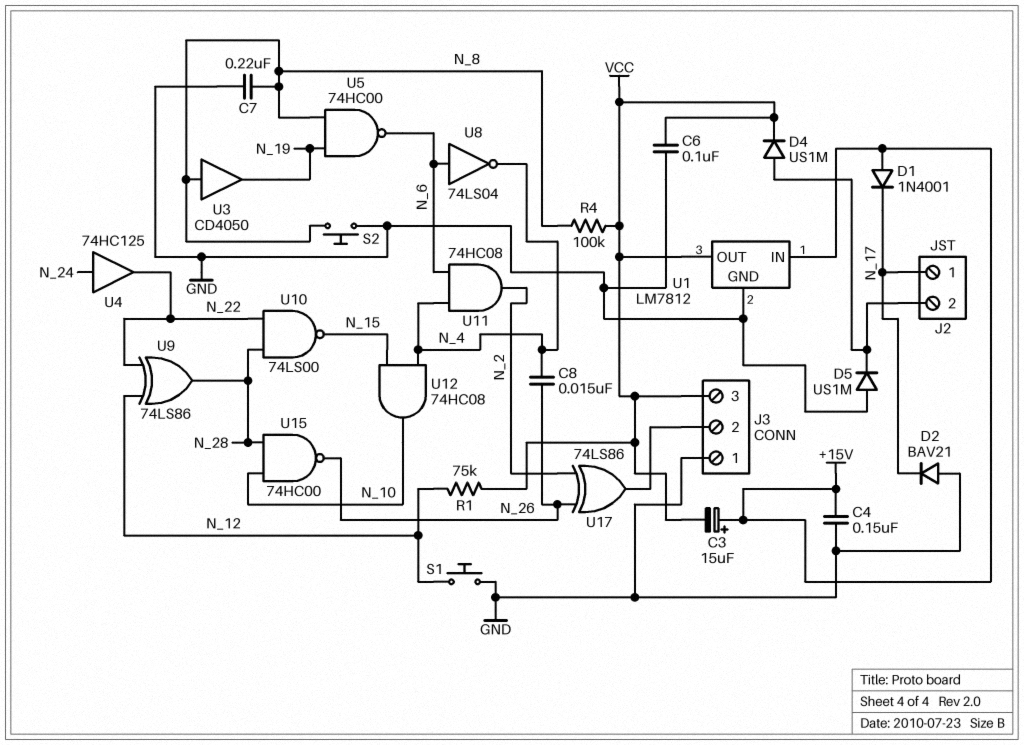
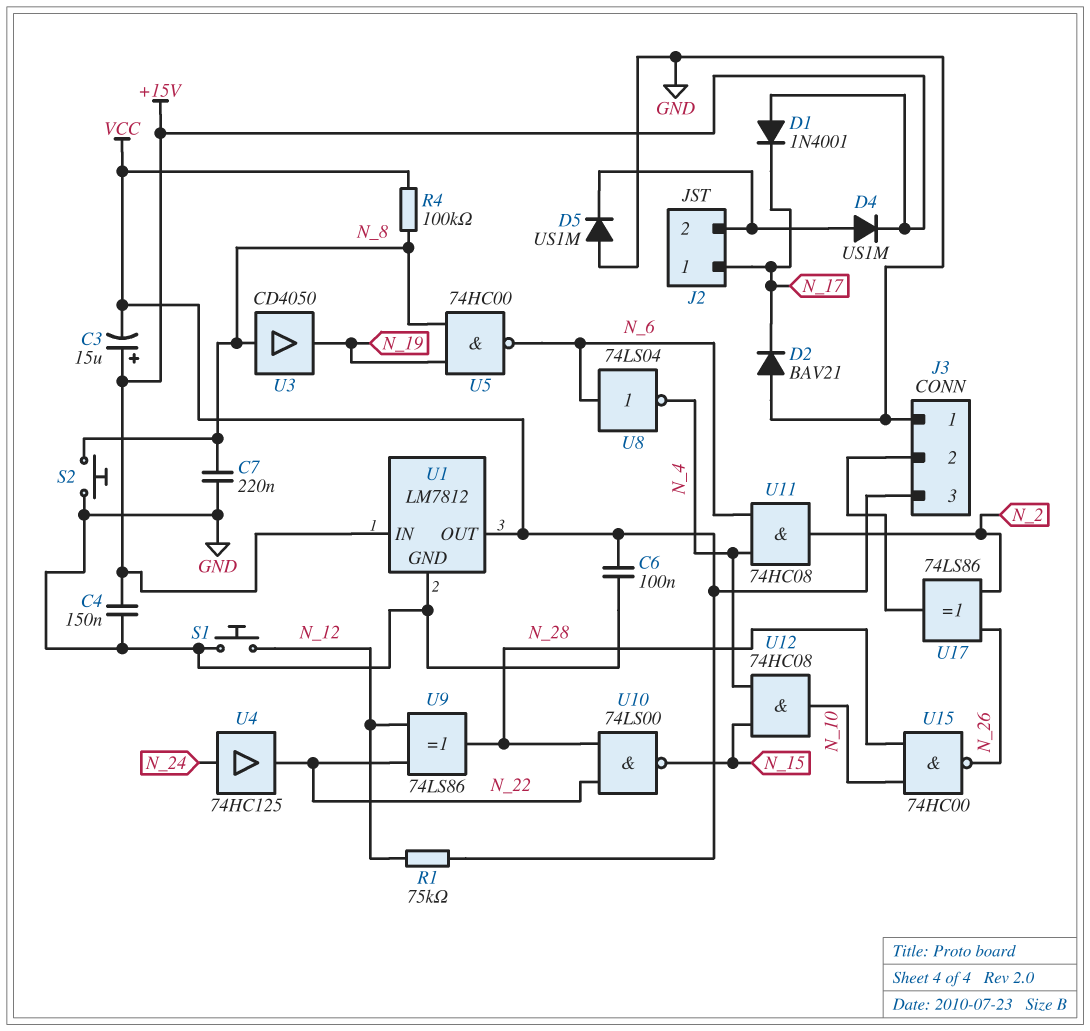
C8: 15nF (N_4, N_26) -> none
D4: diode US1M (A J2/2, K VCC) -> diode US1M (A J2/2, K +15V)

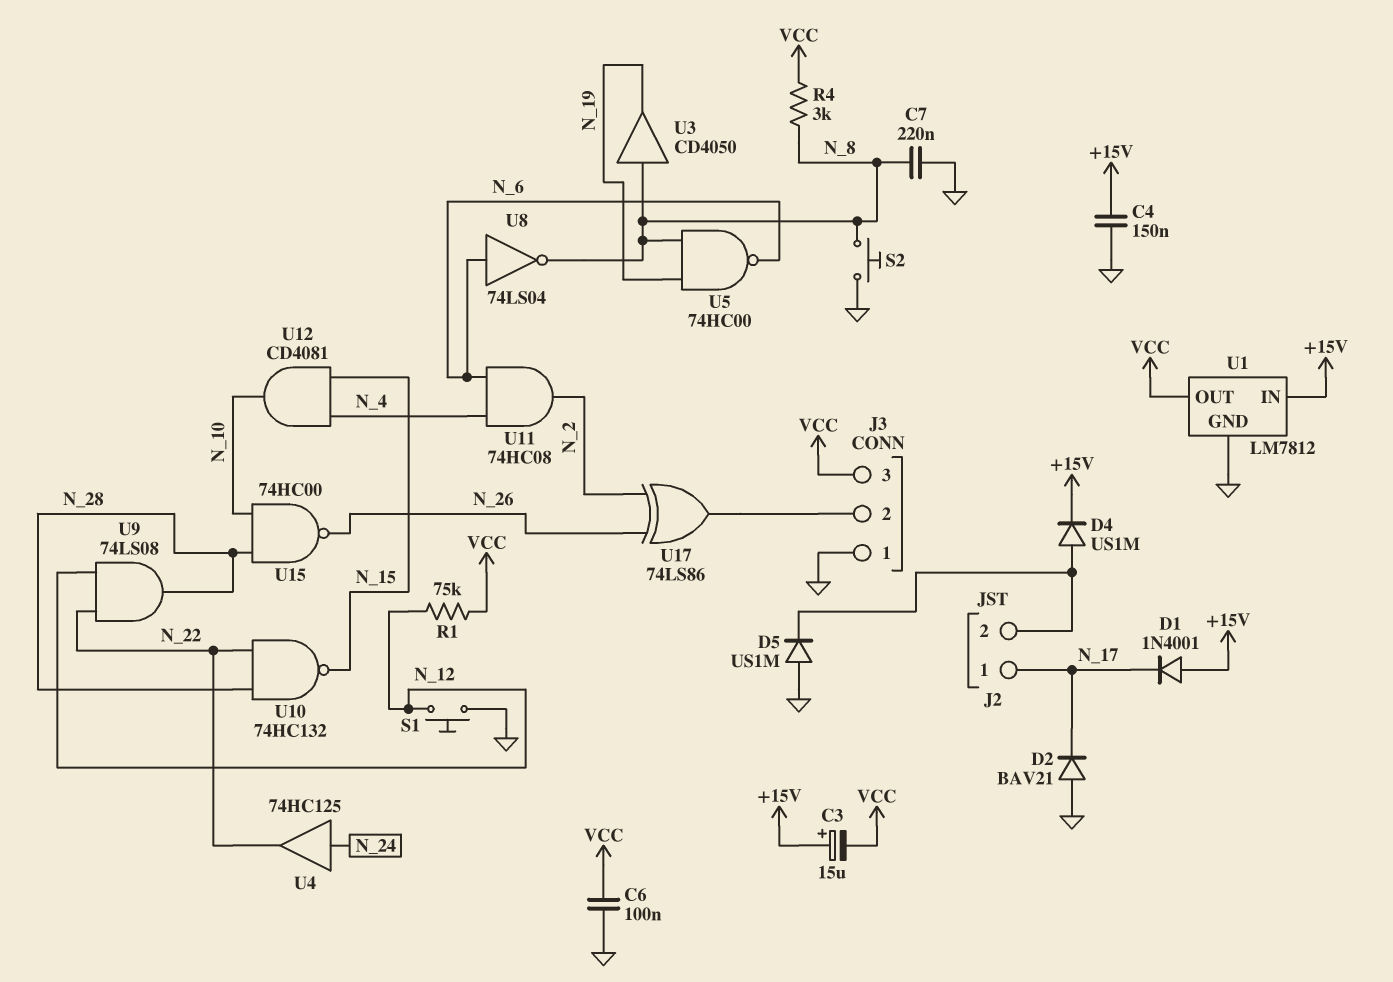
R4: 100k (N_8, VCC) -> 3k (N_8, VCC)
U8: NOT 74LS04 (in N_6, out N_4) -> NOT 74LS04 (in N_6, out N_8)
U9: XOR 74LS86 (in N_12, in N_22, out N_28) -> AND 74LS08 (in N_12, in N_22, out N_28)
U10: NAND 74LS00 (in N_22, in N_28, out N_15) -> NAND 74HC132 (in N_22, in N_28, out N_15)
U12: AND 74HC08 (in N_4, in N_15, out N_10) -> AND CD4081 (in N_4, in N_15, out N_10)

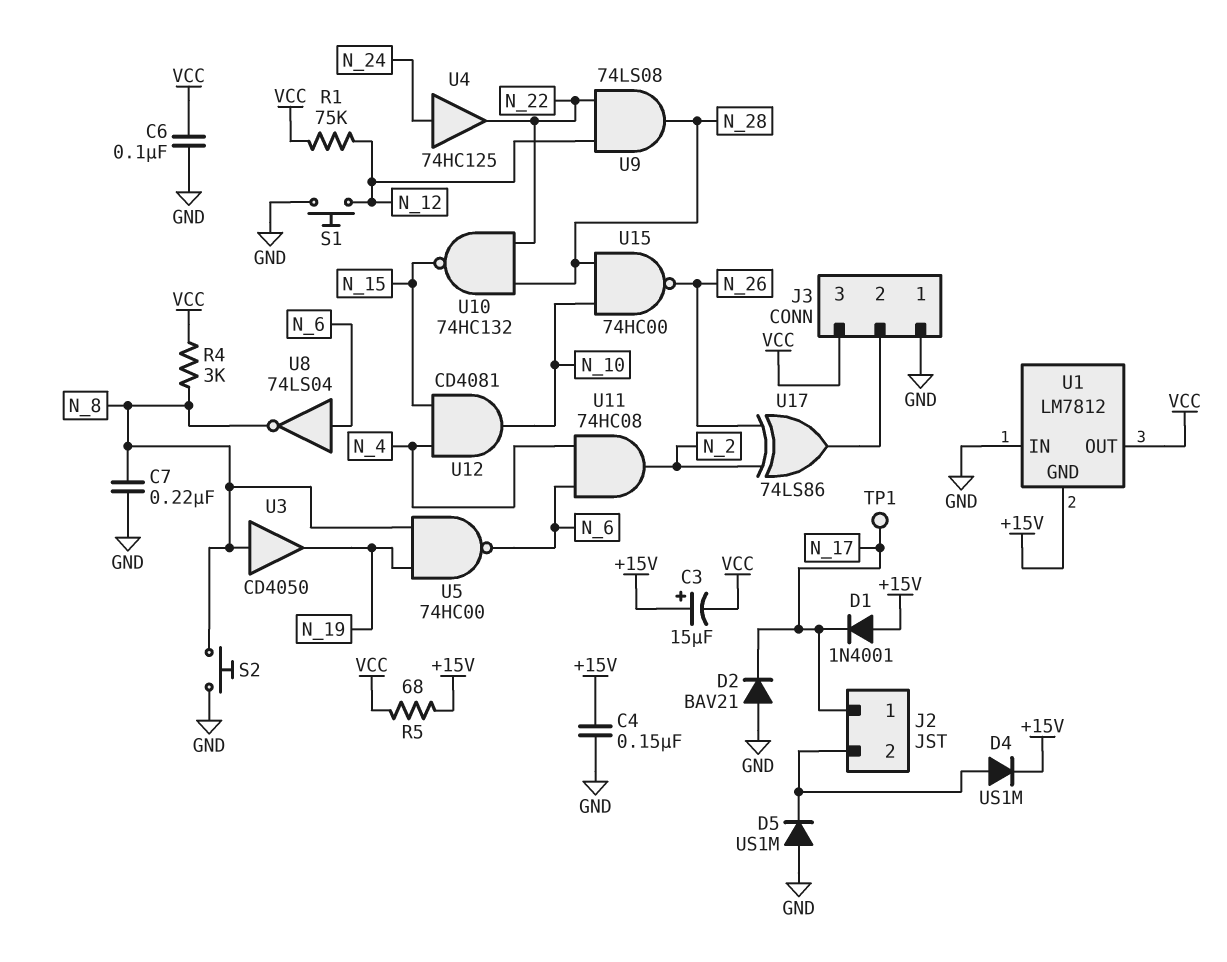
R5: none -> 68 (+15V, VCC)
TP1: none -> test point (N_17)
U1 pin GND: GND -> +15V
U1 pin IN: +15V -> GND

